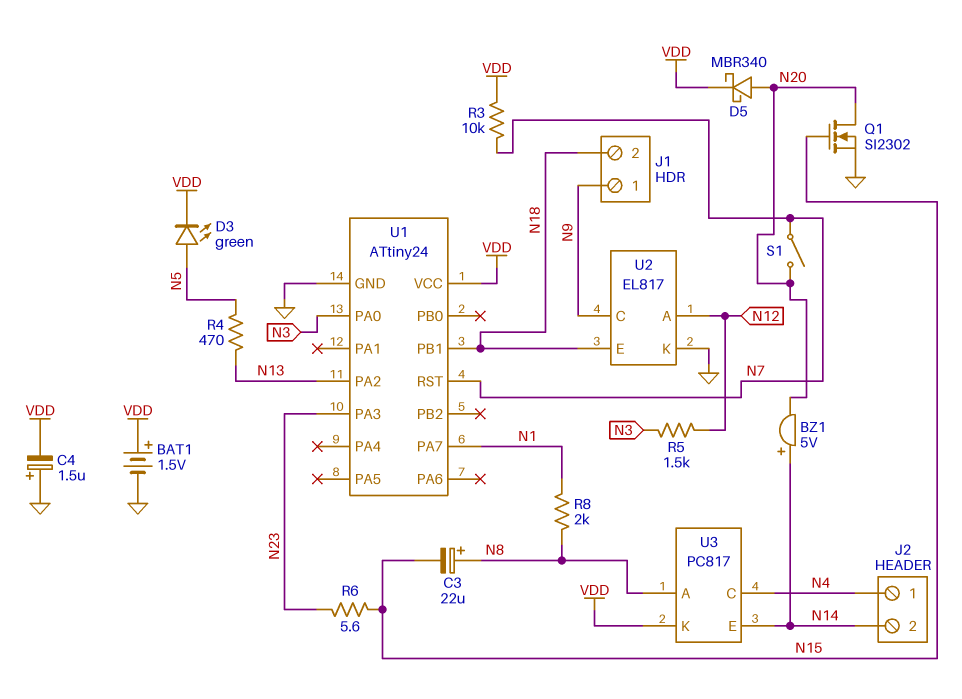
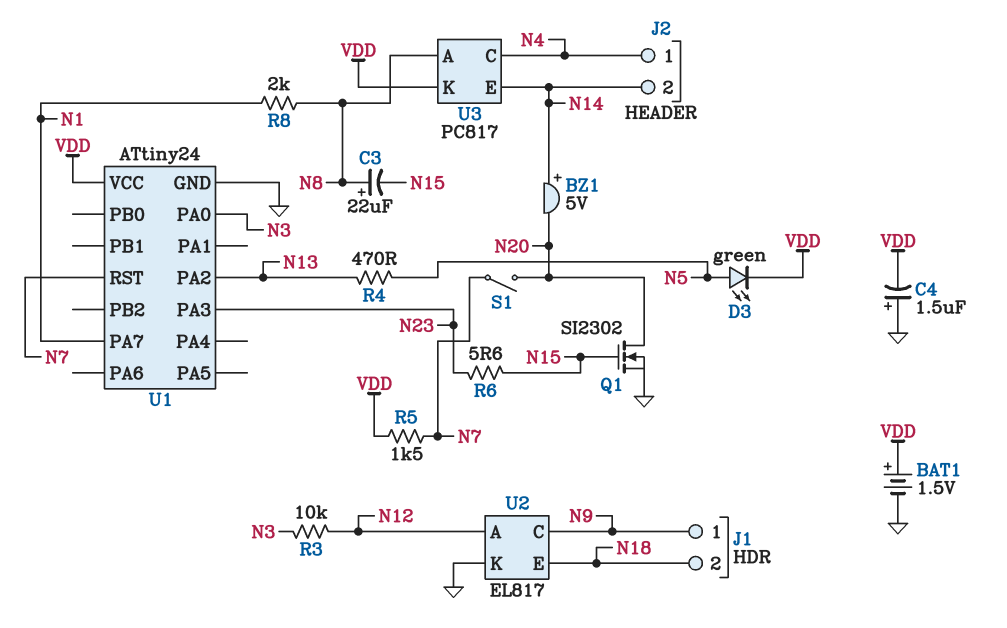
D5: schottky MBR340 (A N20, K VDD) -> none
R3: 10k (N7, VDD) -> 10k (N3, N12)
R5: 1.5k (N3, N12) -> 1.5k (N7, VDD)
U1 pin PB1: N18 -> none

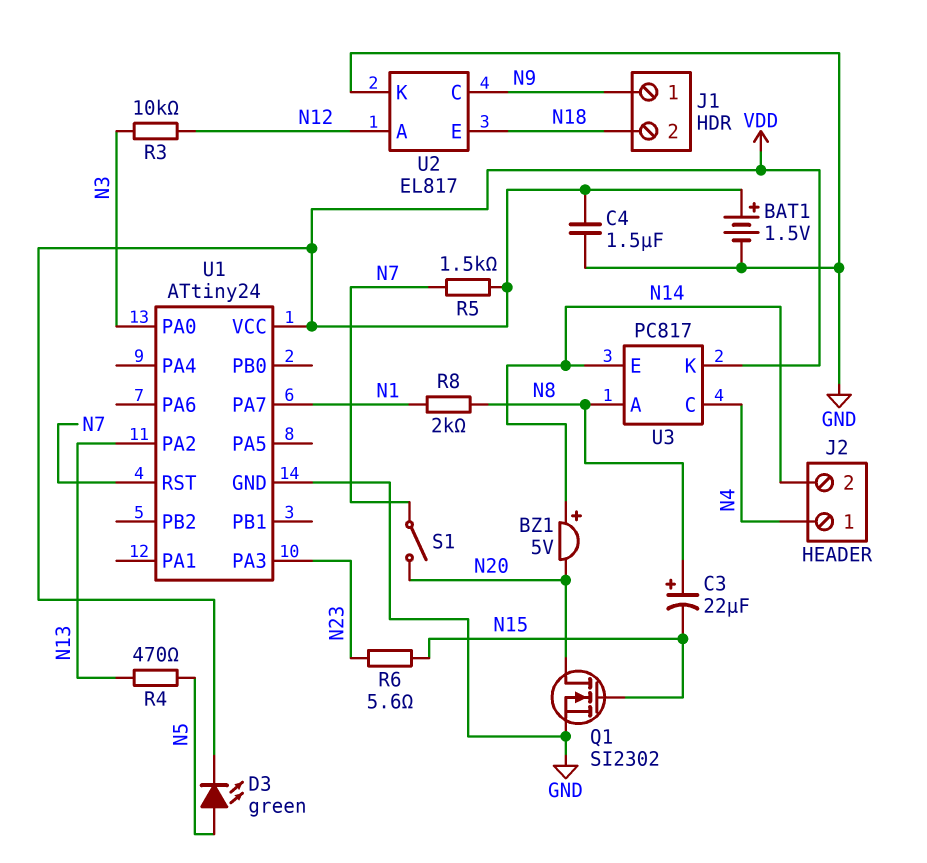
C4: 1.5uF (plus GND, minus VDD) -> 1.5uF (GND, VDD)

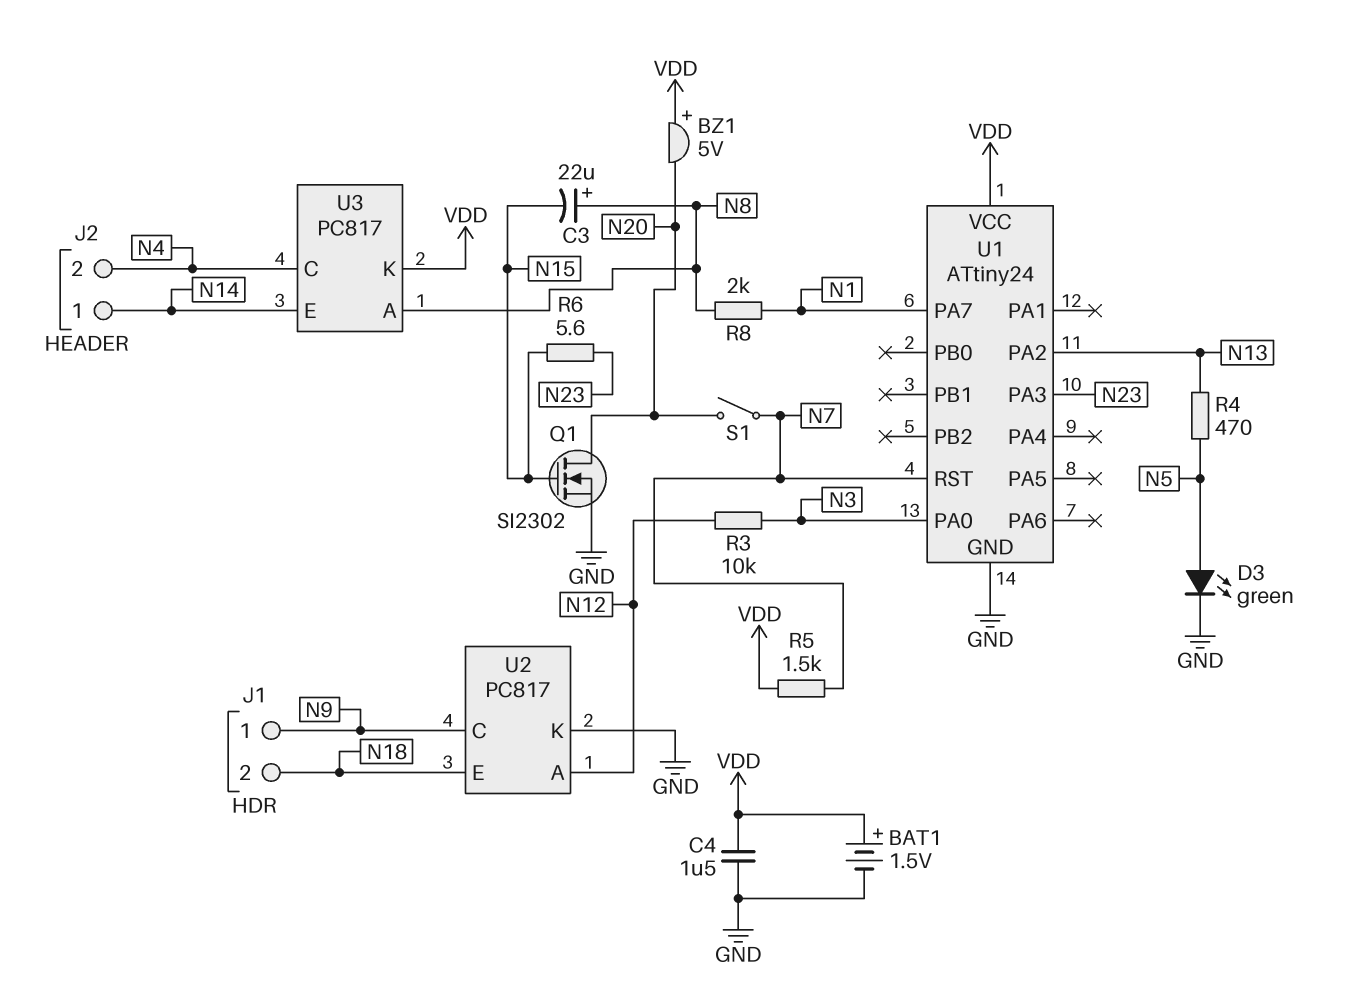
BZ1: buzzer 5V (plus N14, minus N20) -> buzzer 5V (plus VDD, minus N20)
D3: LED green (A N5, K VDD) -> LED green (A N5, K GND)
J2 pin 1: N4 -> N14
J2 pin 2: N14 -> N4
U2: EL817 -> PC817

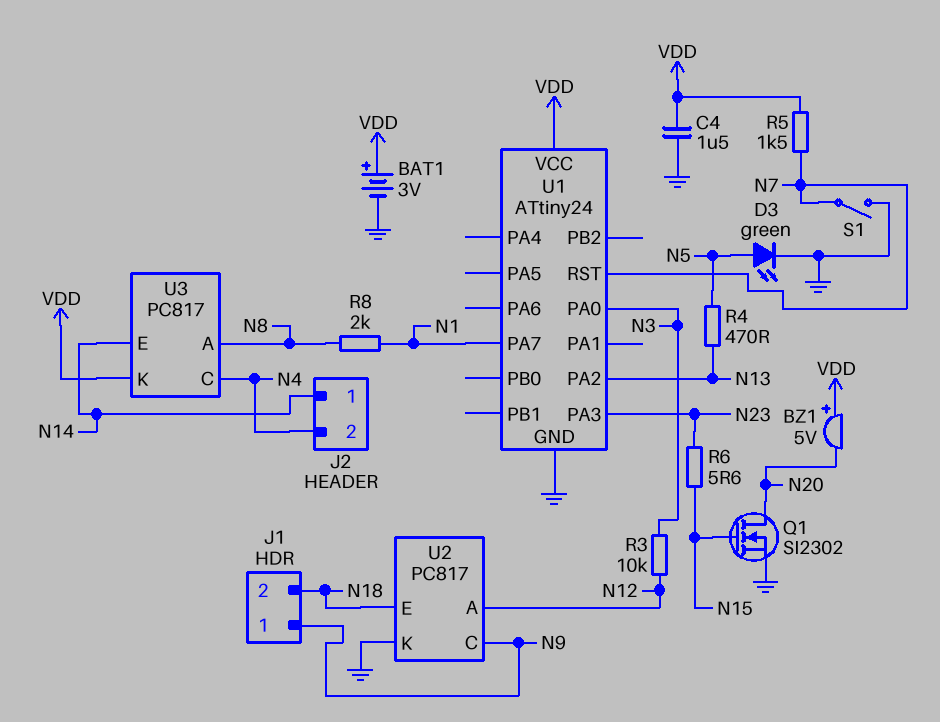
BAT1: 1.5V (plus VDD, minus GND) -> 3V (plus VDD, minus GND)
C3: 22uF (plus N8, minus N15) -> none
S1: switch (N7, N20) -> switch (GND, N7)

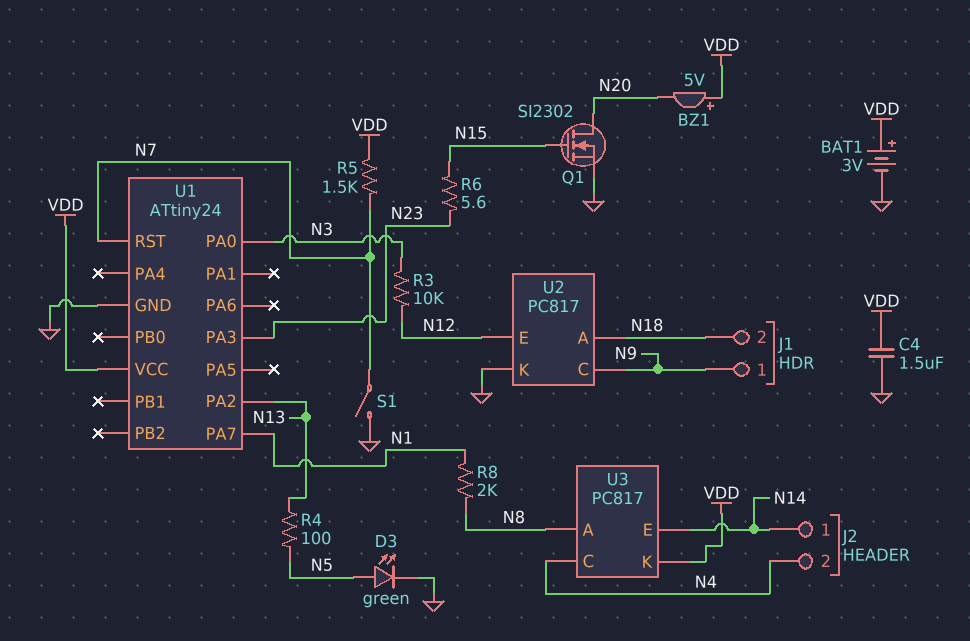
R4: 470 (N5, N13) -> 100 (N5, N13)
U2 pin A: N12 -> N18
U2 pin E: N18 -> N12

